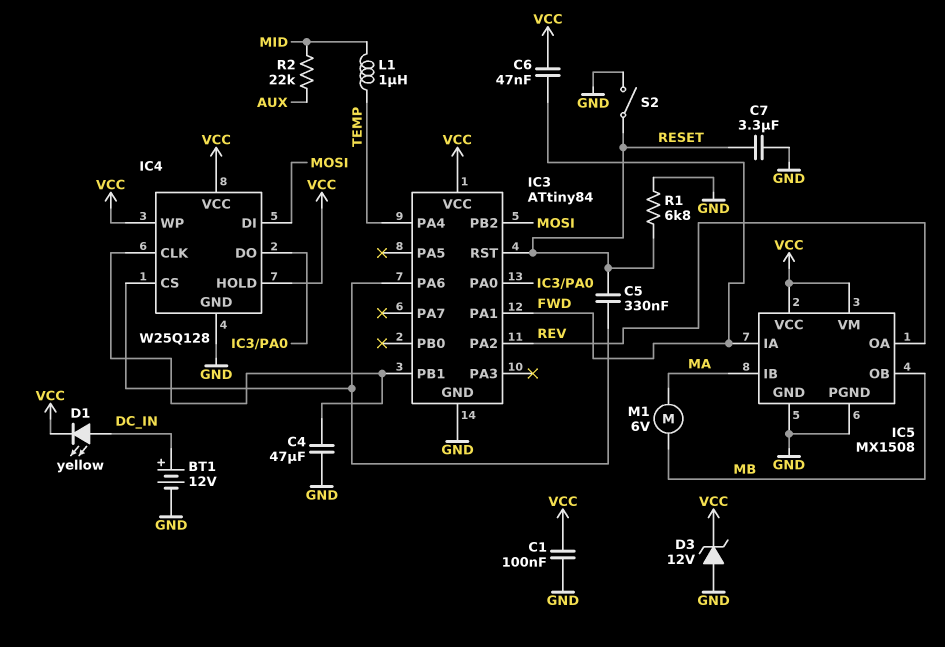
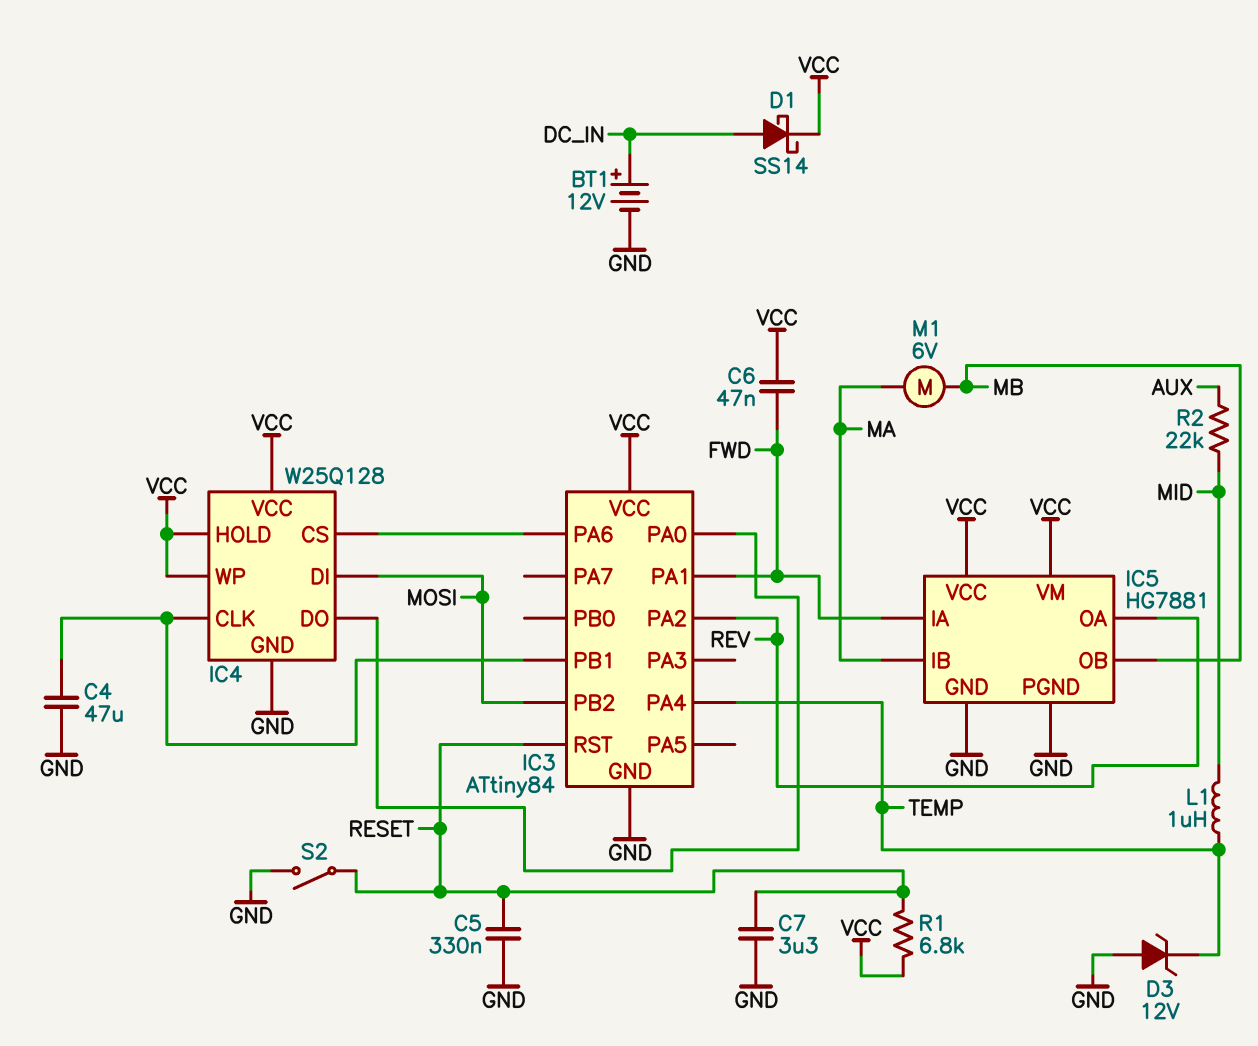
C1: 100nF (GND, VCC) -> none
C5: 330nF (IC3/PA6, RESET) -> 330nF (GND, RESET)
D1: LED yellow (A DC_IN, K VCC) -> schottky SS14 (A DC_IN, K VCC)
D3: zener 12V (A GND, K VCC) -> zener 12V (A GND, K TEMP)
IC5: MX1508 -> HG7881
R1: 6.8k (GND, RESET) -> 6.8k (RESET, VCC)

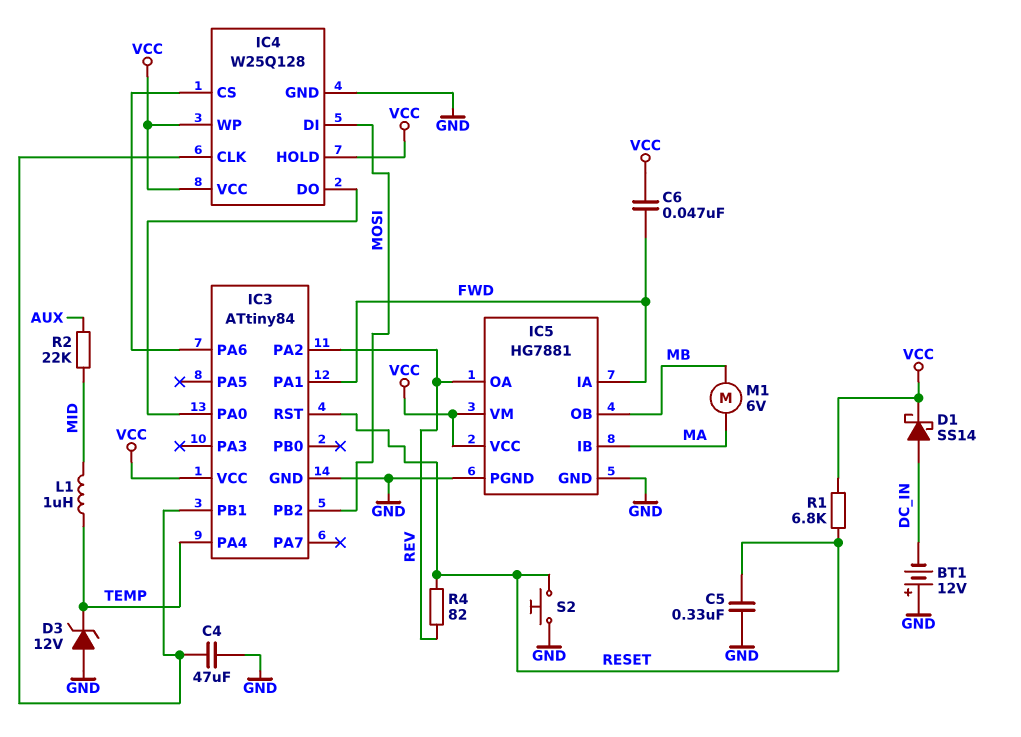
BT1: 12V (plus DC_IN, minus GND) -> 12V (plus GND, minus DC_IN)
C7: 3.3uF (GND, RESET) -> none
R4: none -> 82 (RESET, REV)
S2: switch (GND, RESET) -> button (GND, RESET)

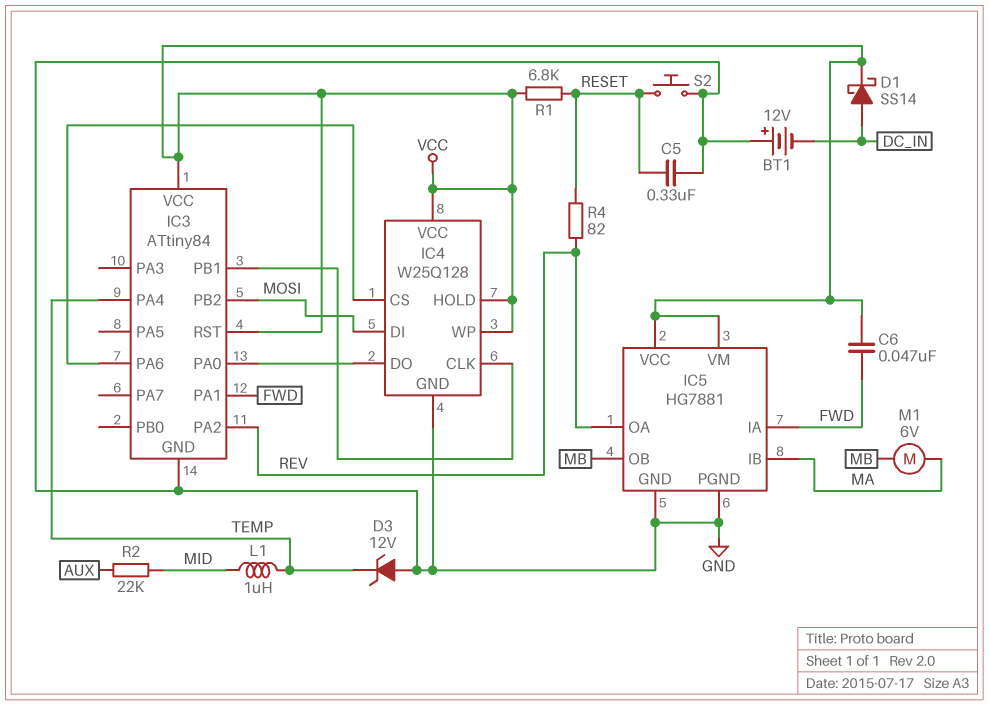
C4: 47uF (GND, IC3/PB1) -> none
IC3 pin RST: RESET -> VCC

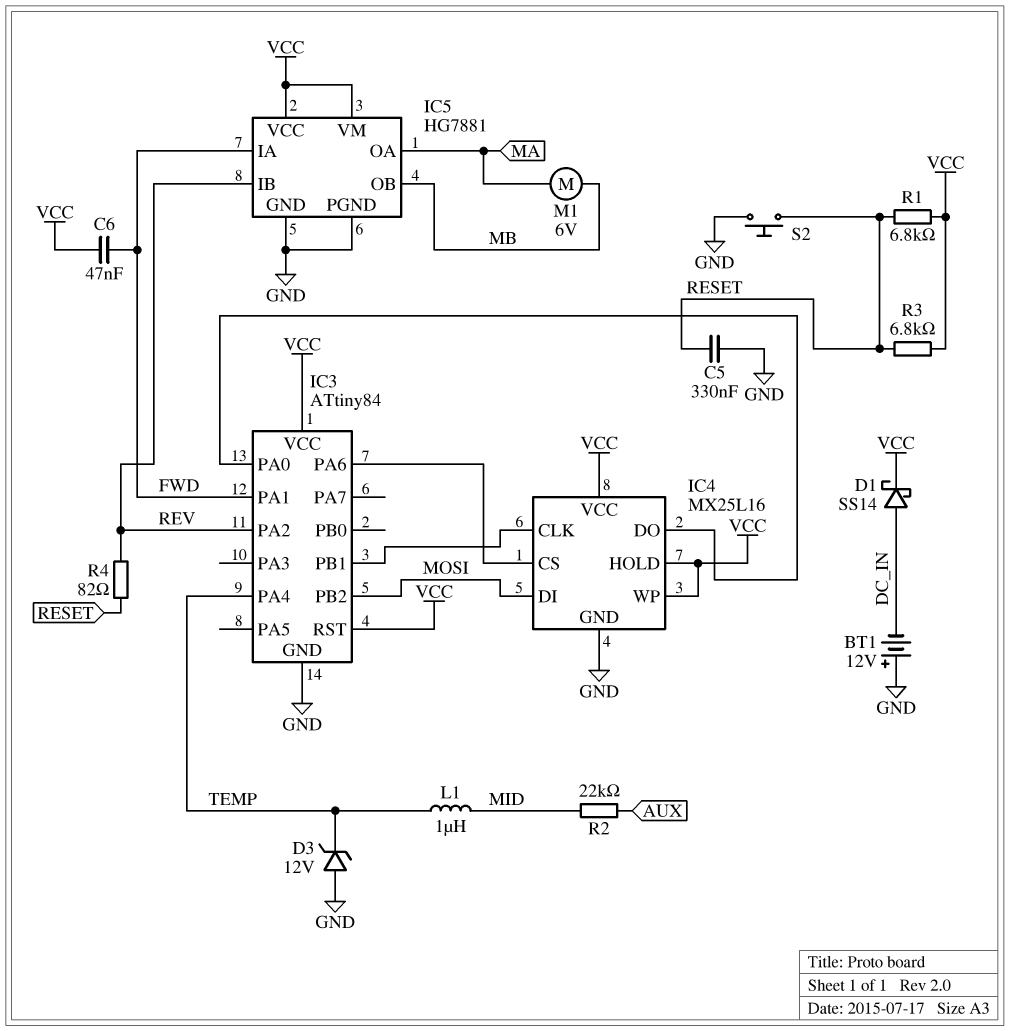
IC4: W25Q128 -> MX25L16
IC5 pin IB: MA -> REV
IC5 pin OA: REV -> MA
R3: none -> 6.8k (RESET, VCC)

